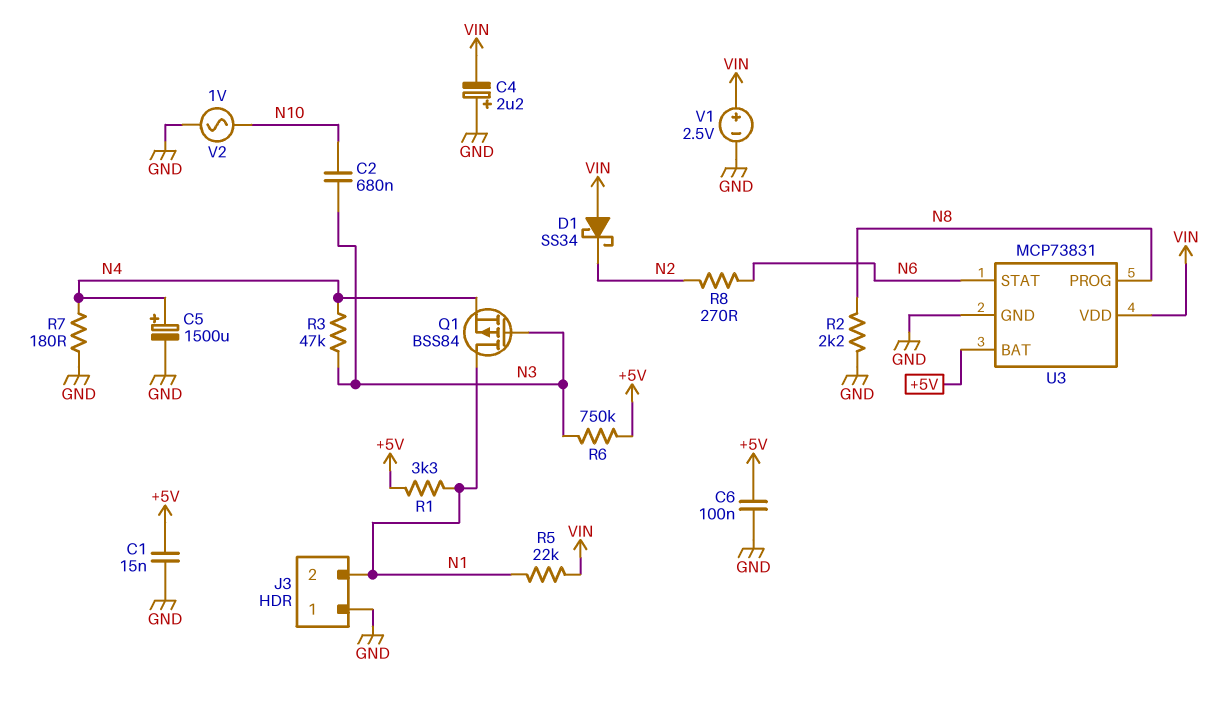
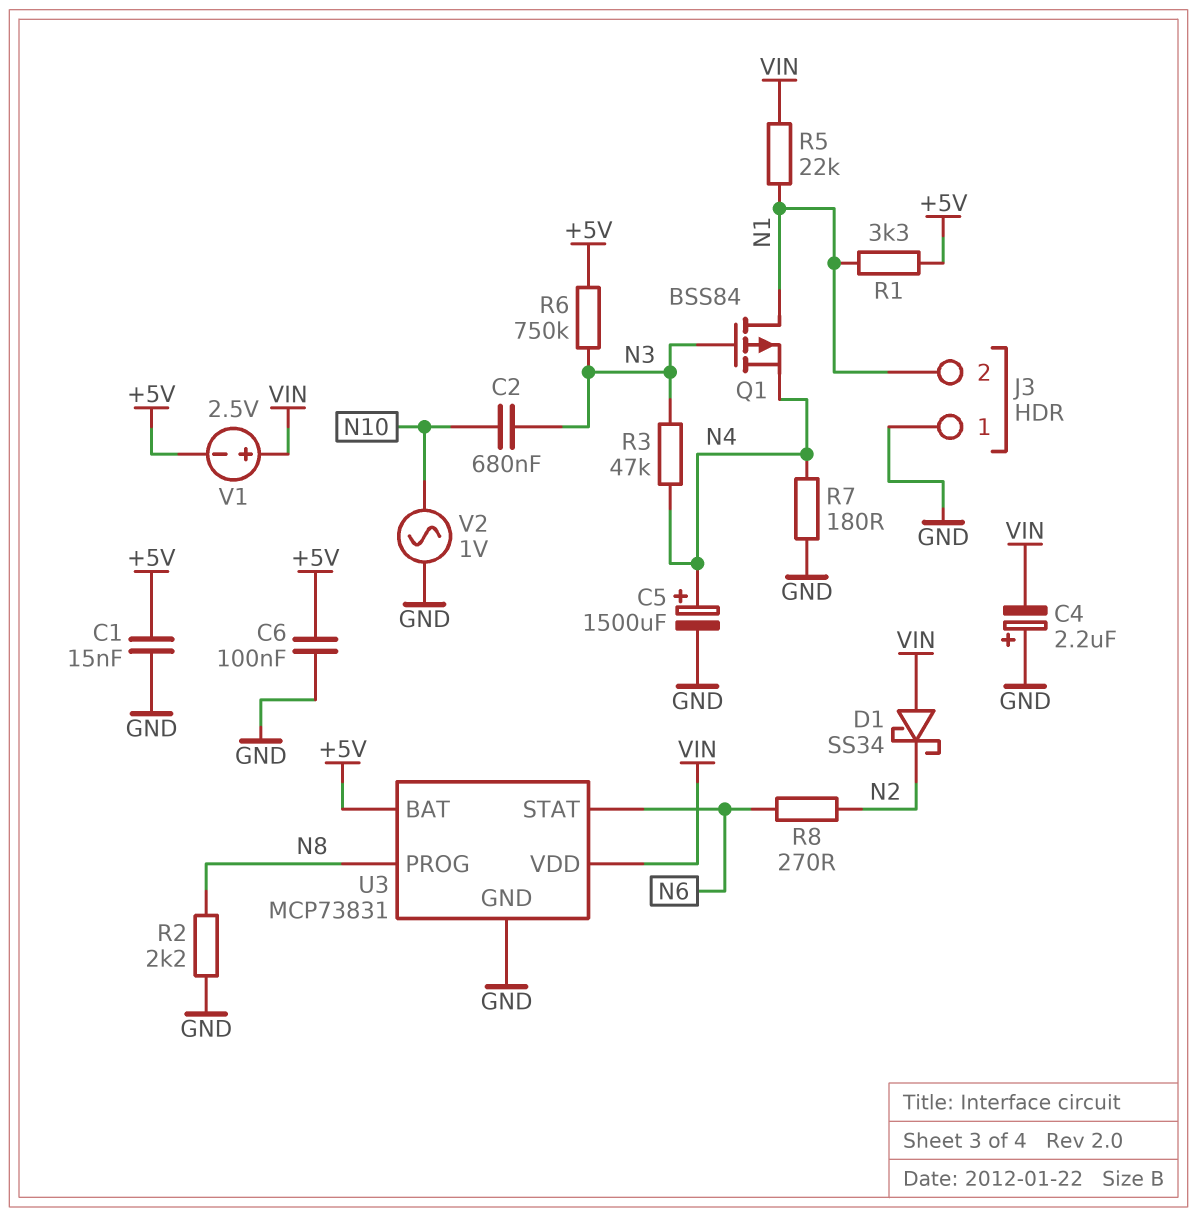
V1: 2.5V (plus VIN, minus GND) -> 2.5V (plus VIN, minus +5V)

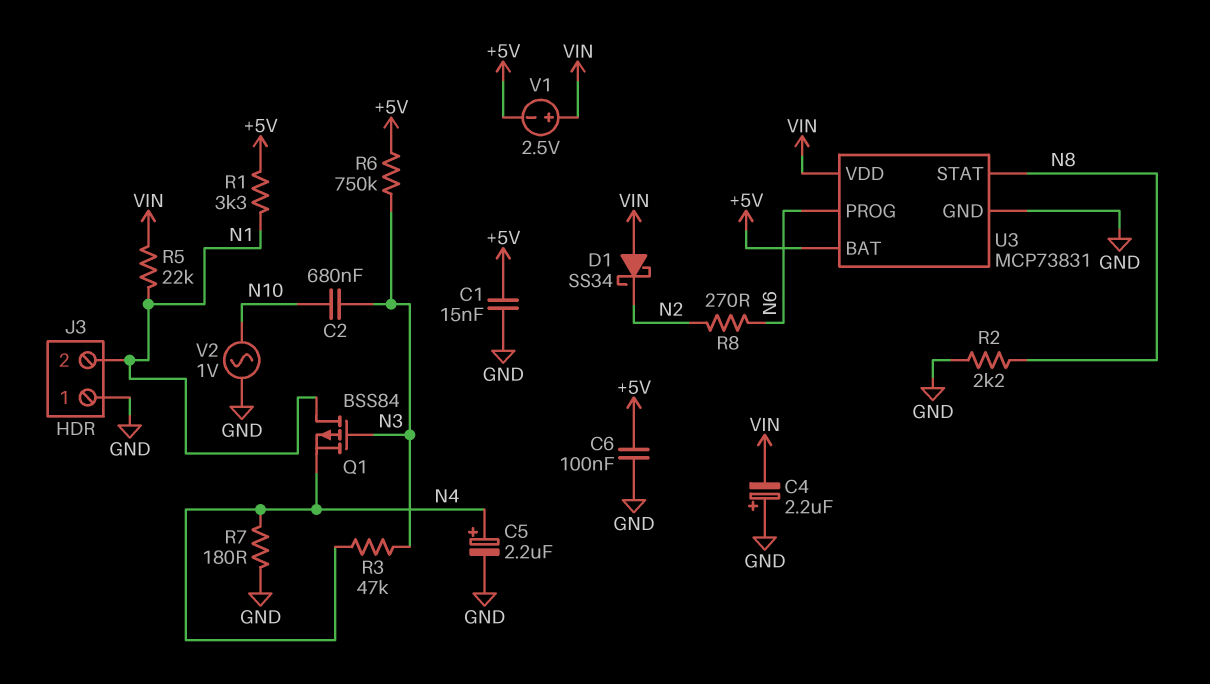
C5: 1500uF (plus N4, minus GND) -> 2.2uF (plus N4, minus GND)
U3 pin PROG: N8 -> N6
U3 pin STAT: N6 -> N8

